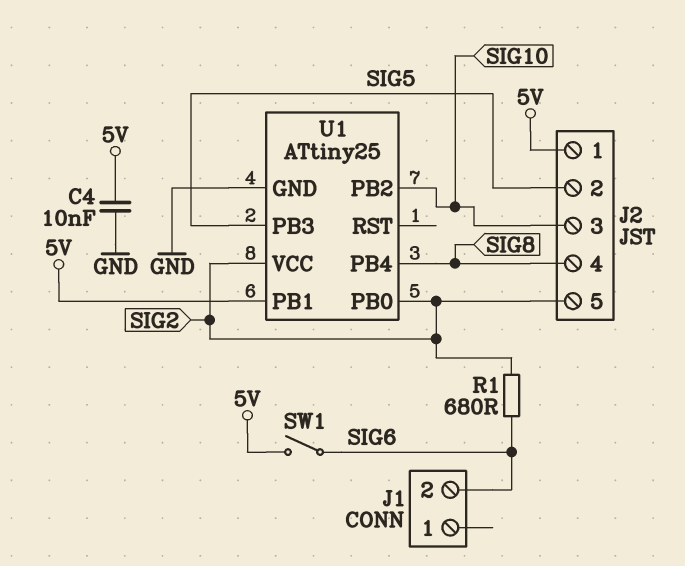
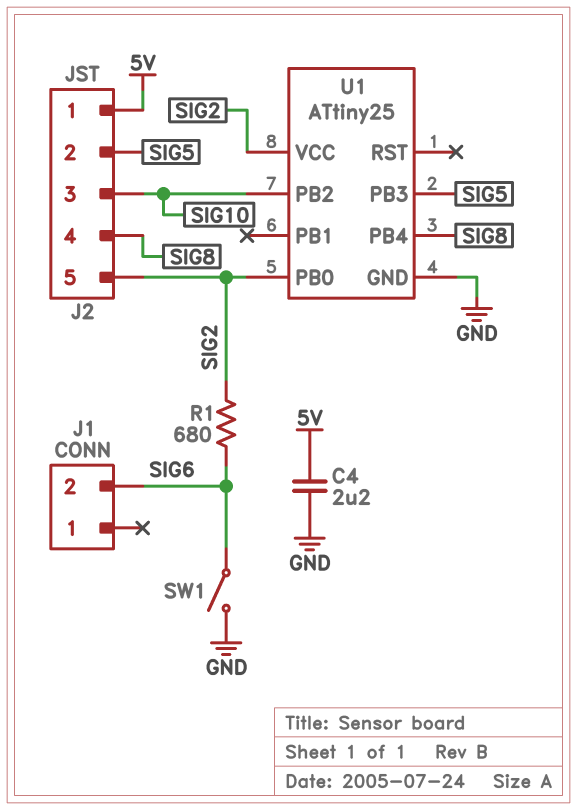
C4: 10nF (5V, GND) -> 2.2uF (5V, GND)
SW1: switch (5V, SIG6) -> switch (GND, SIG6)
U1 pin PB1: 5V -> none

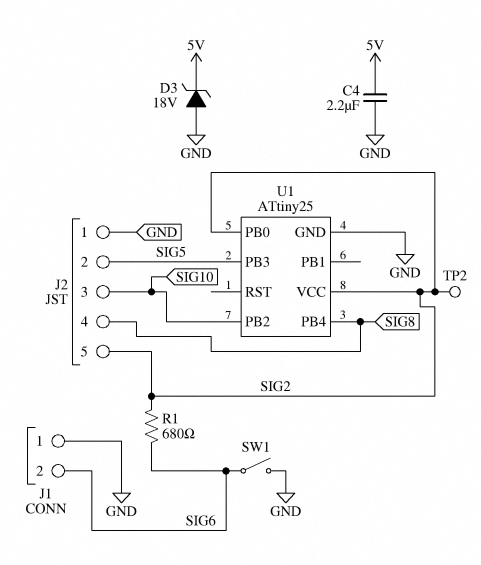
D3: none -> zener 18V (A GND, K 5V)
J1 pin 1: none -> GND
J2 pin 1: 5V -> GND
TP2: none -> test point (SIG2)

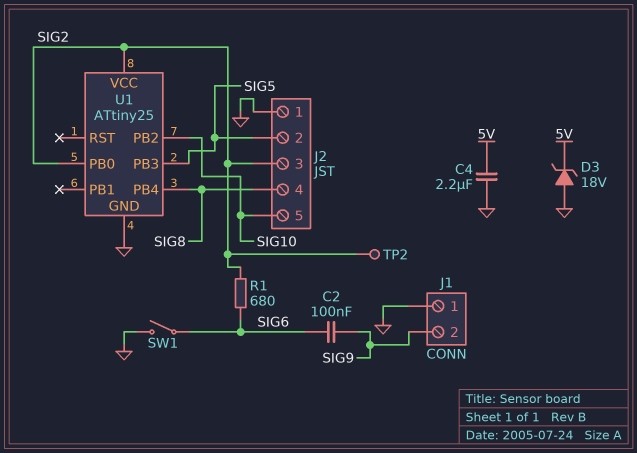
C2: none -> 100nF (SIG6, SIG9)
J1 pin 2: SIG6 -> SIG9
J2 pin 3: SIG10 -> SIG2
J2 pin 5: SIG2 -> SIG10

